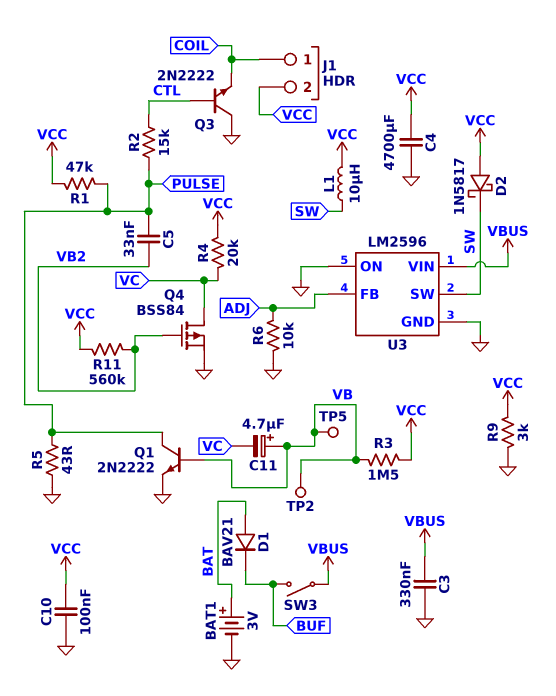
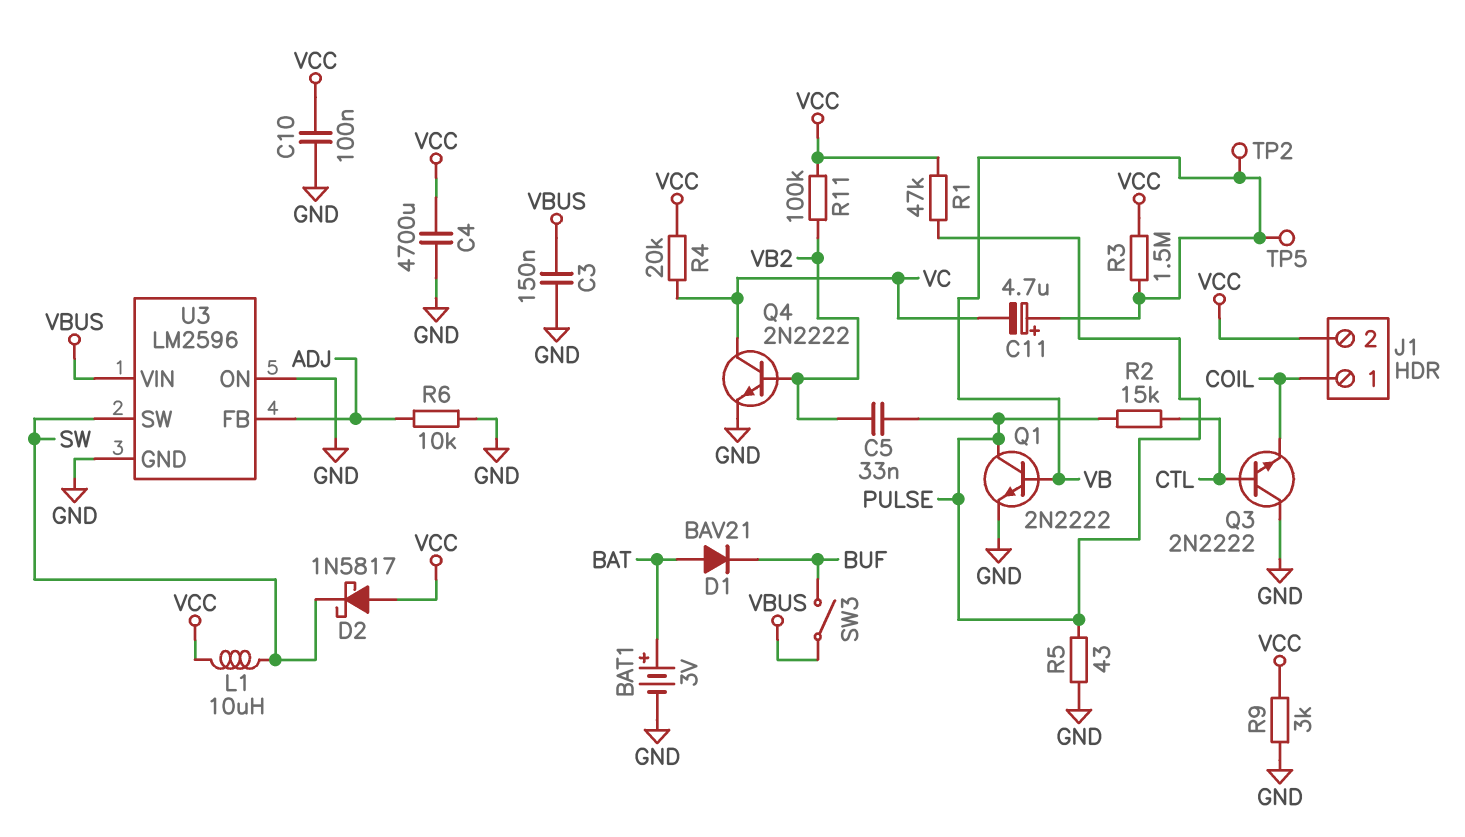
C3: 330nF (GND, VBUS) -> 150nF (GND, VBUS)
Q4: PMOS BSS84 (G VB2, D VC, S GND) -> NPN 2N2222 (B VB2, C VC, E GND)
R11: 560k (VB2, VCC) -> 100k (VB2, VCC)

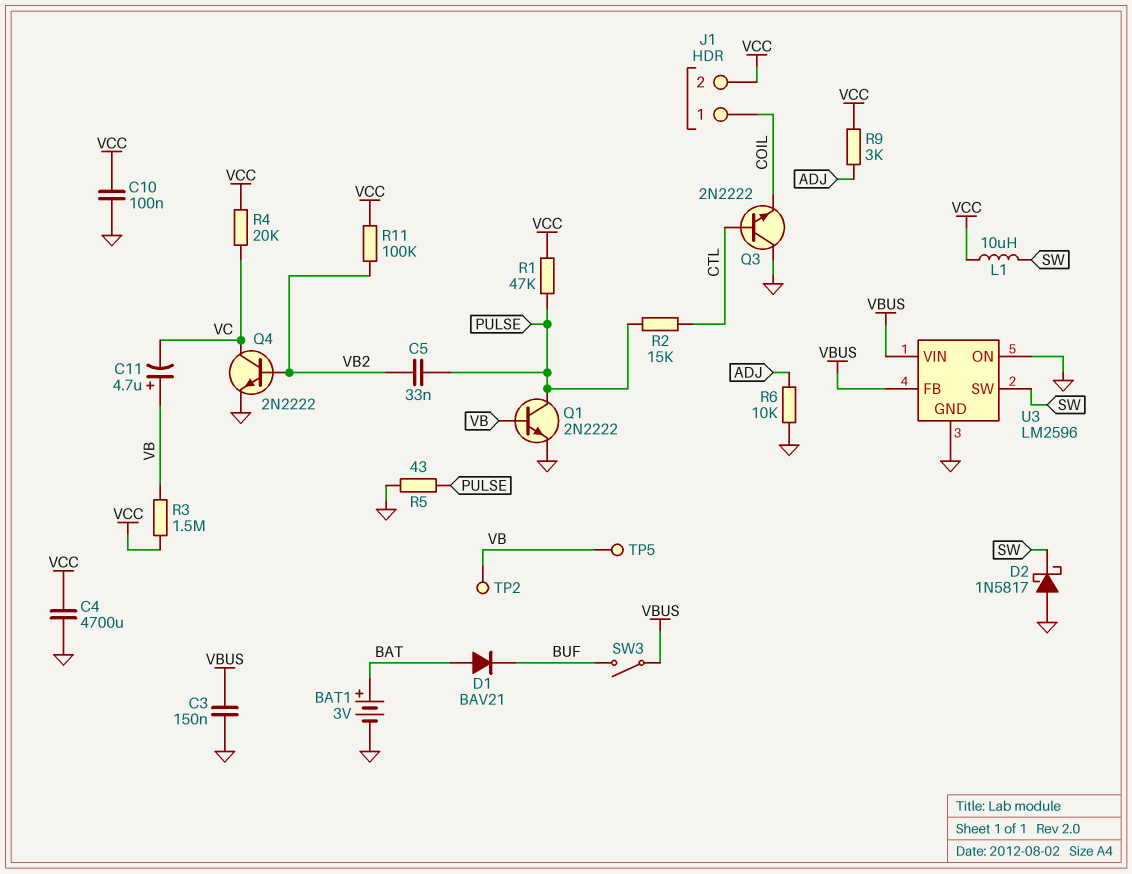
D2: schottky 1N5817 (A VCC, K SW) -> schottky 1N5817 (A GND, K SW)
R9: 3k (GND, VCC) -> 3k (ADJ, VCC)
U3 pin FB: ADJ -> VBUS

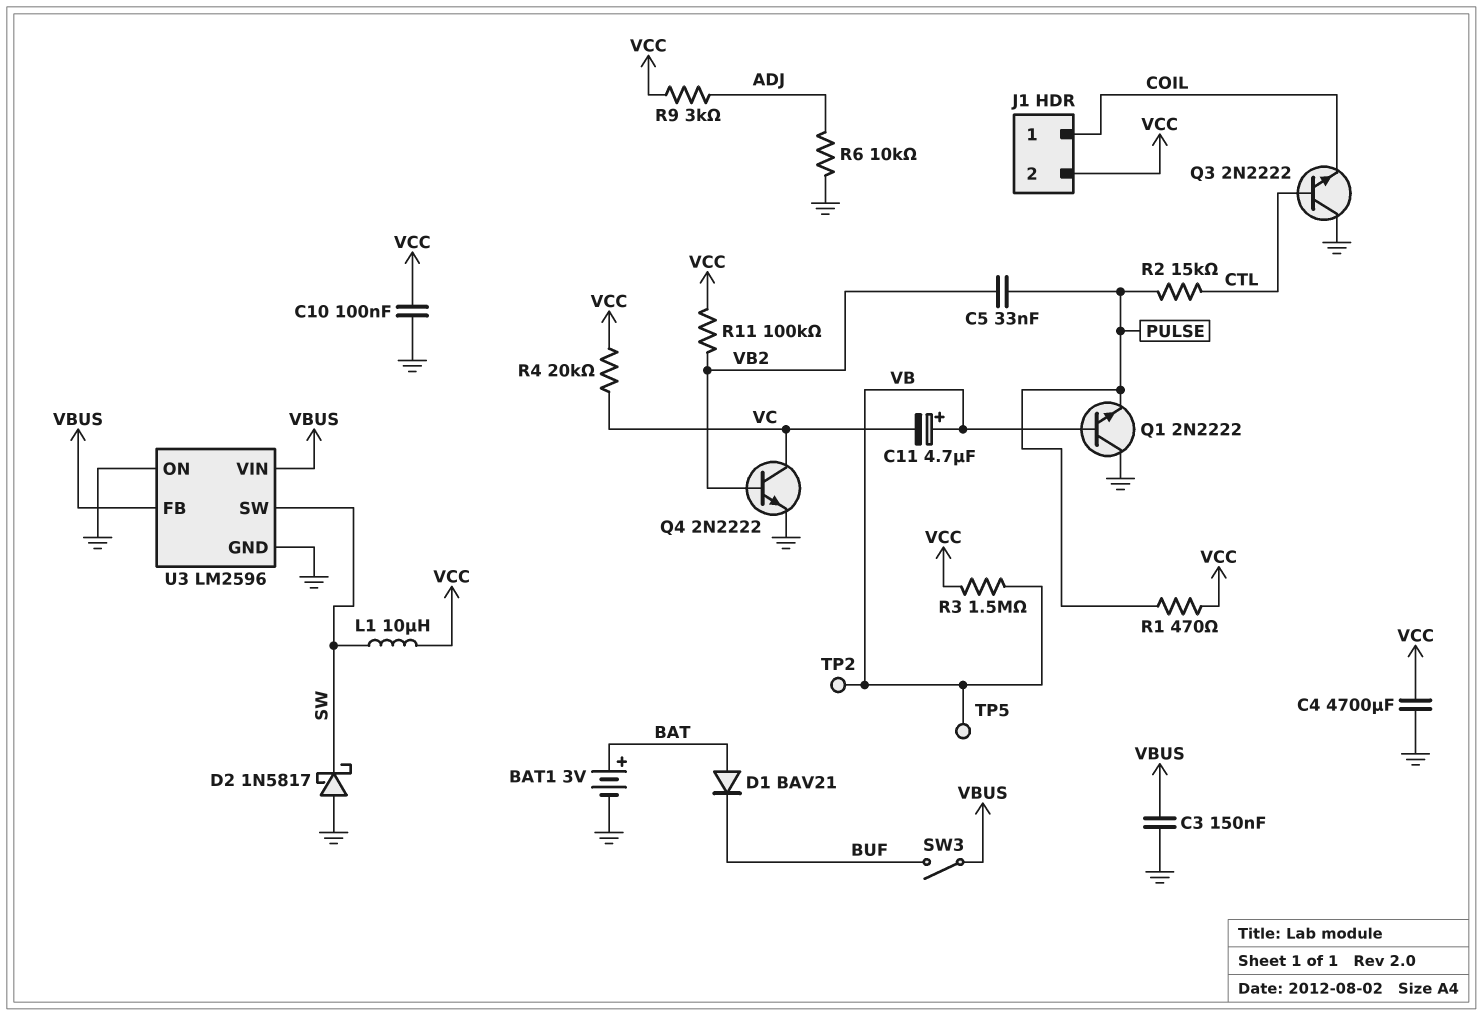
Q1: NPN 2N2222 (B VB, C PULSE, E GND) -> NPN 2N2222 (B VB, C GND, E PULSE)
R1: 47k (PULSE, VCC) -> 470 (PULSE, VCC)
R5: 43 (GND, PULSE) -> none

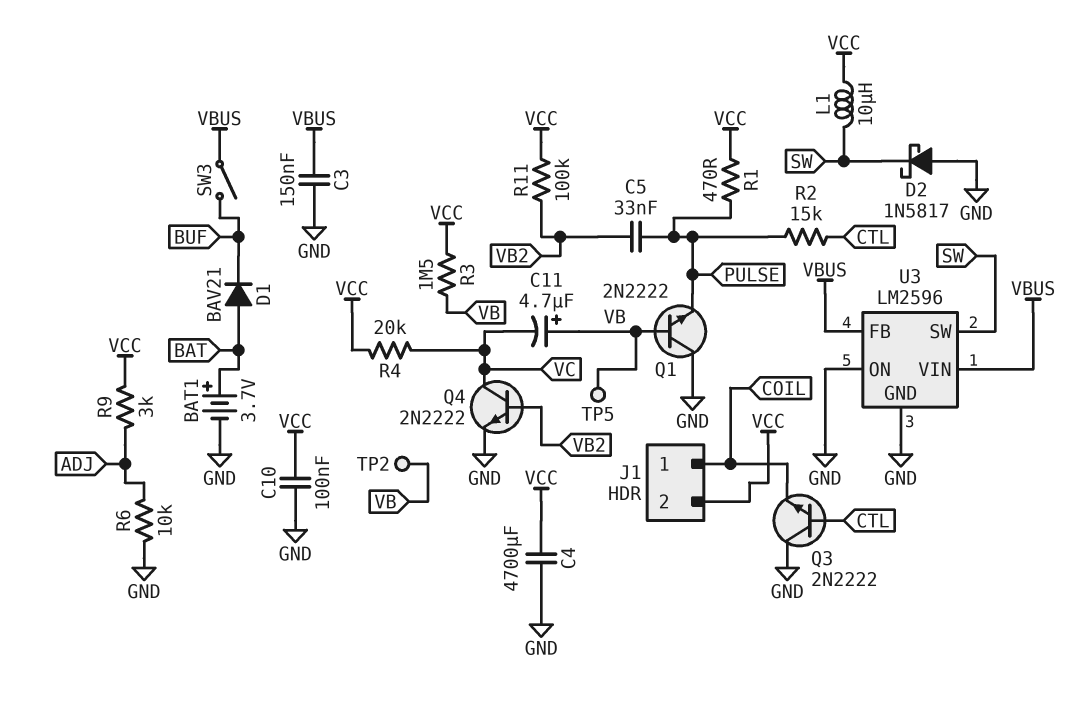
BAT1: 3V (plus BAT, minus GND) -> 3.7V (plus BAT, minus GND)

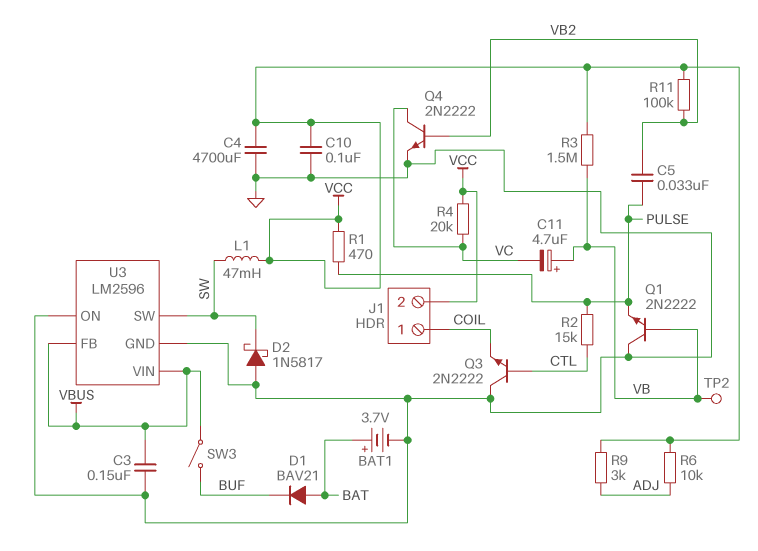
L1: 10uH (SW, VCC) -> 47mH (SW, VCC)
R6: 10k (ADJ, GND) -> 10k (ADJ, VCC)
TP5: test point (VB) -> none

